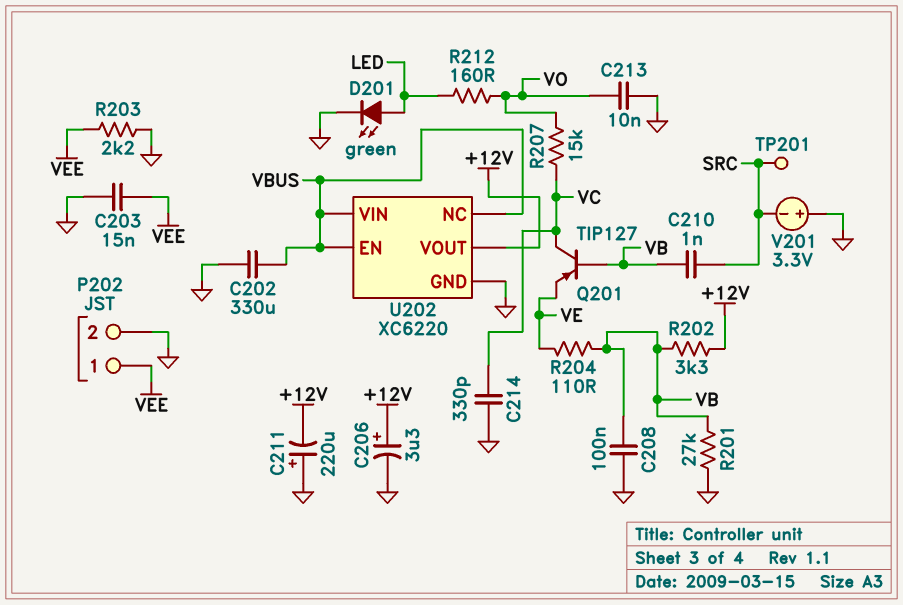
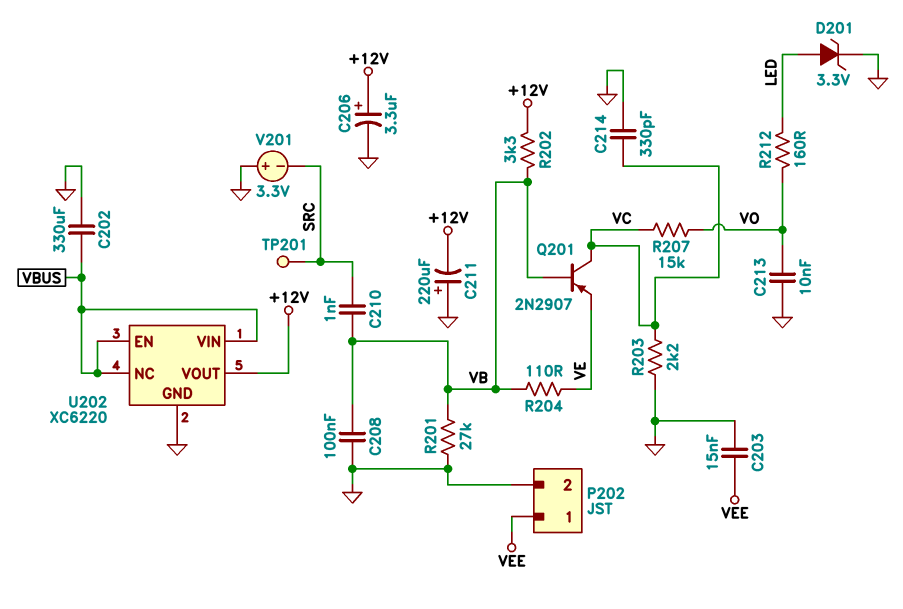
D201: LED green (A LED, K GND) -> zener 3.3V (A LED, K GND)
Q201: PNP TIP127 (B VB, C VC, E VE) -> PNP 2N2907 (B VB, C VC, E VE)
R203: 2.2k (GND, VEE) -> 2.2k (GND, VC)

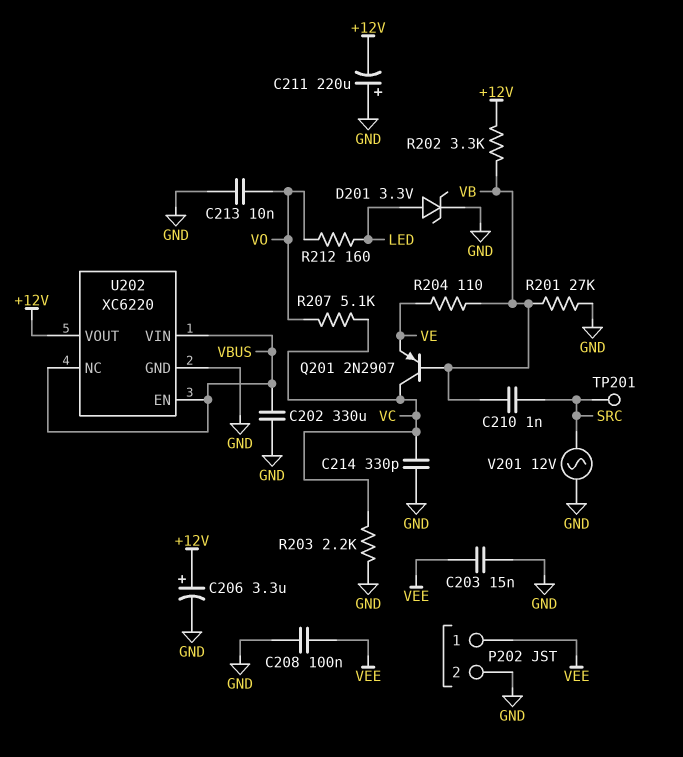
C208: 100nF (GND, VB) -> 100nF (GND, VEE)
R207: 15k (VC, VO) -> 5.1k (VC, VO)
V201: 3.3V (plus GND, minus SRC) -> AC 12V (GND, SRC)

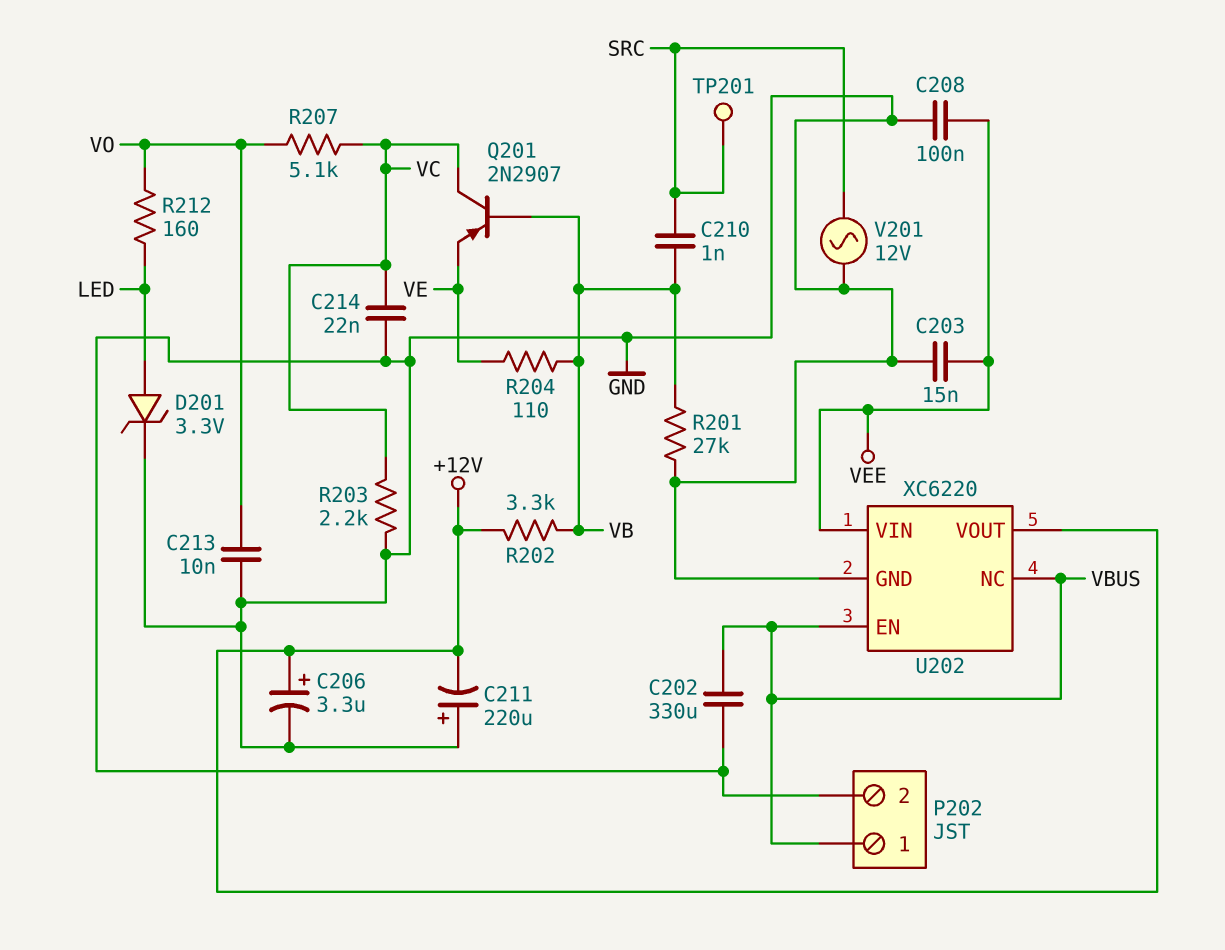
C214: 330pF (GND, VC) -> 22nF (GND, VC)
P202 pin 1: VEE -> VBUS
U202 pin VIN: VBUS -> VEE

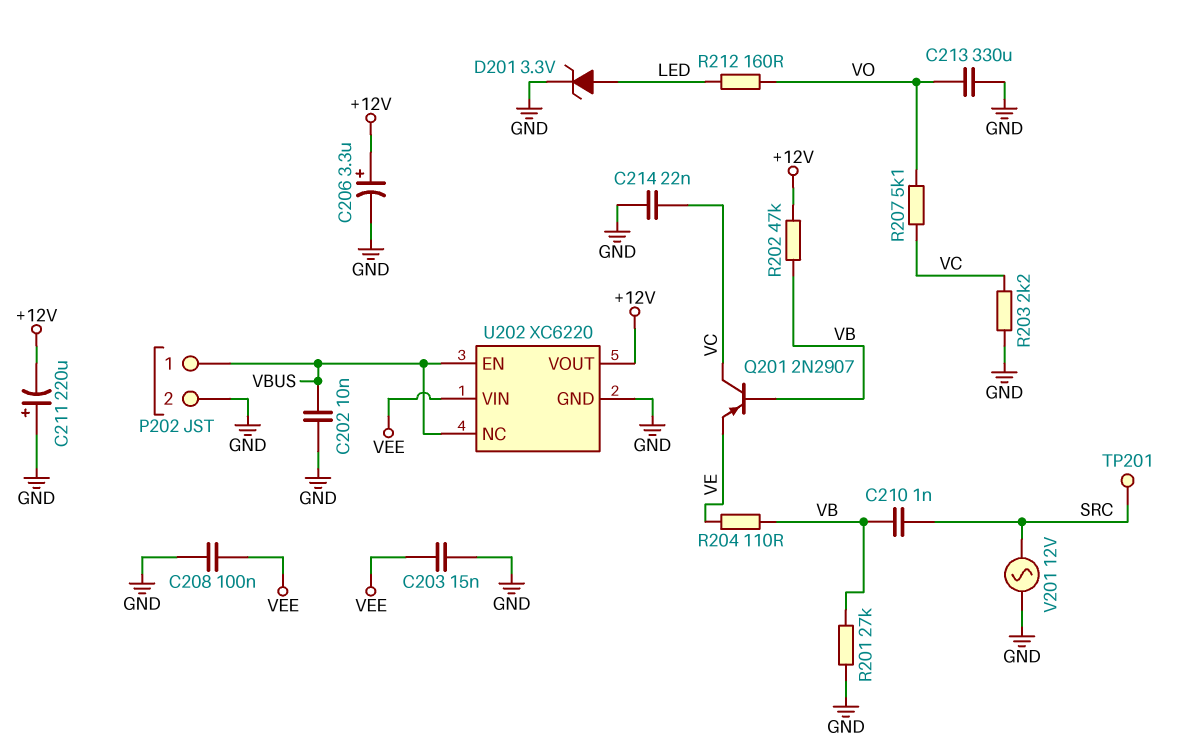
C202: 330uF (GND, VBUS) -> 10nF (GND, VBUS)
C213: 10nF (GND, VO) -> 330uF (GND, VO)
R202: 3.3k (+12V, VB) -> 47k (+12V, VB)

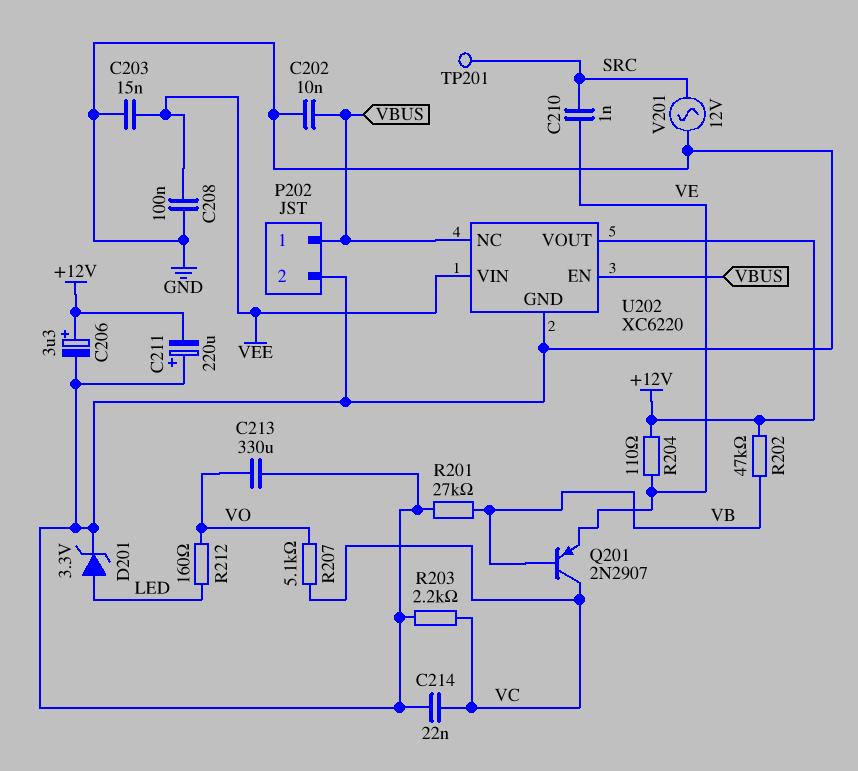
C210: 1nF (SRC, VB) -> 1nF (SRC, VE)
R204: 110 (VB, VE) -> 110 (+12V, VE)

